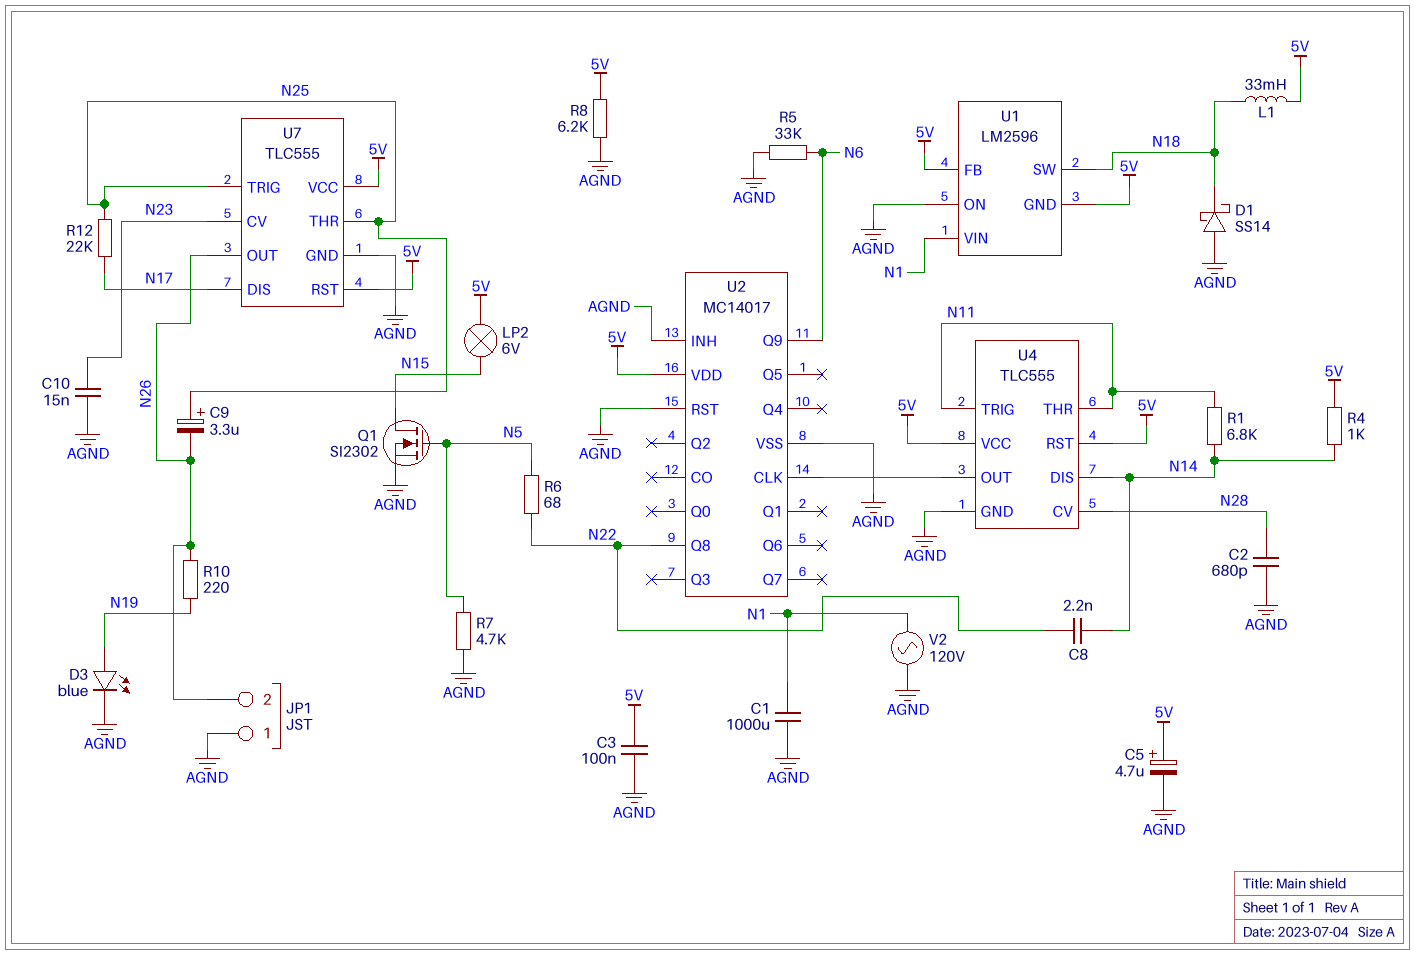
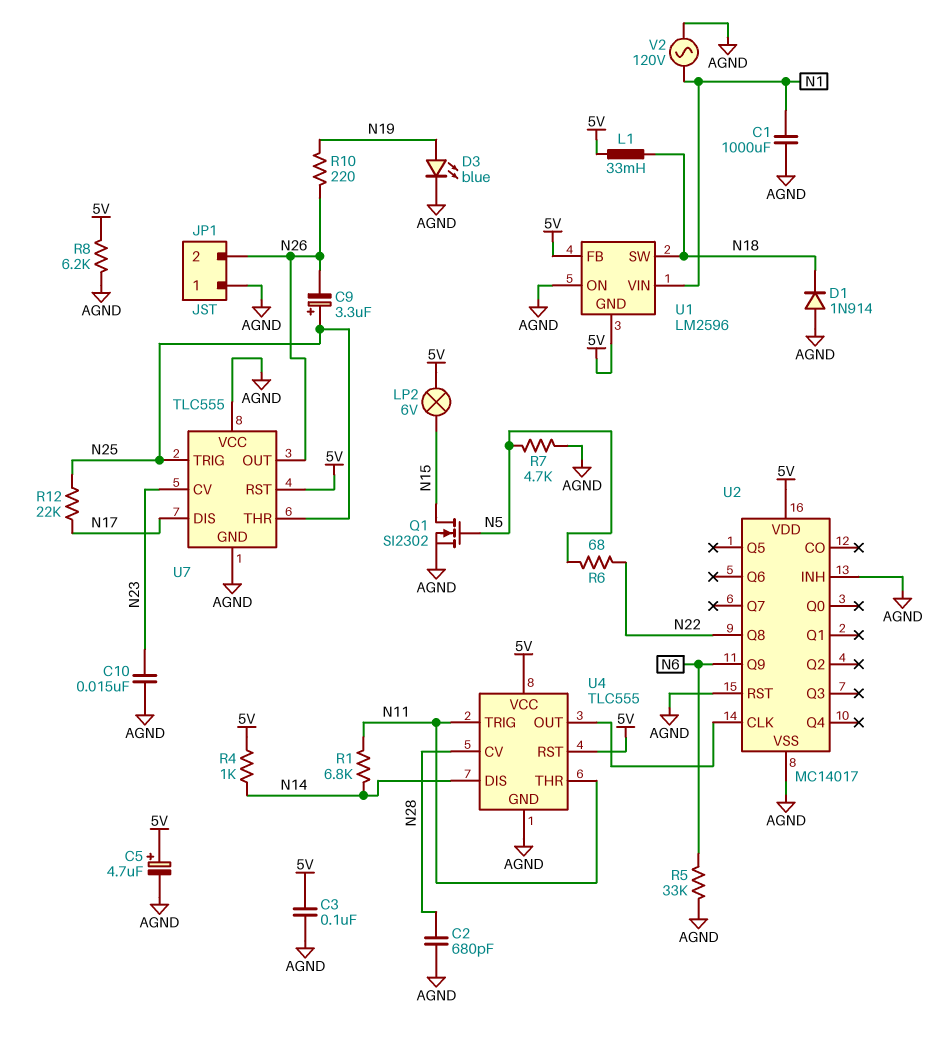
C8: 2.2nF (N14, N22) -> none
D1: schottky SS14 (A AGND, K N18) -> diode 1N914 (A AGND, K N18)
U7 pin VCC: 5V -> AGND

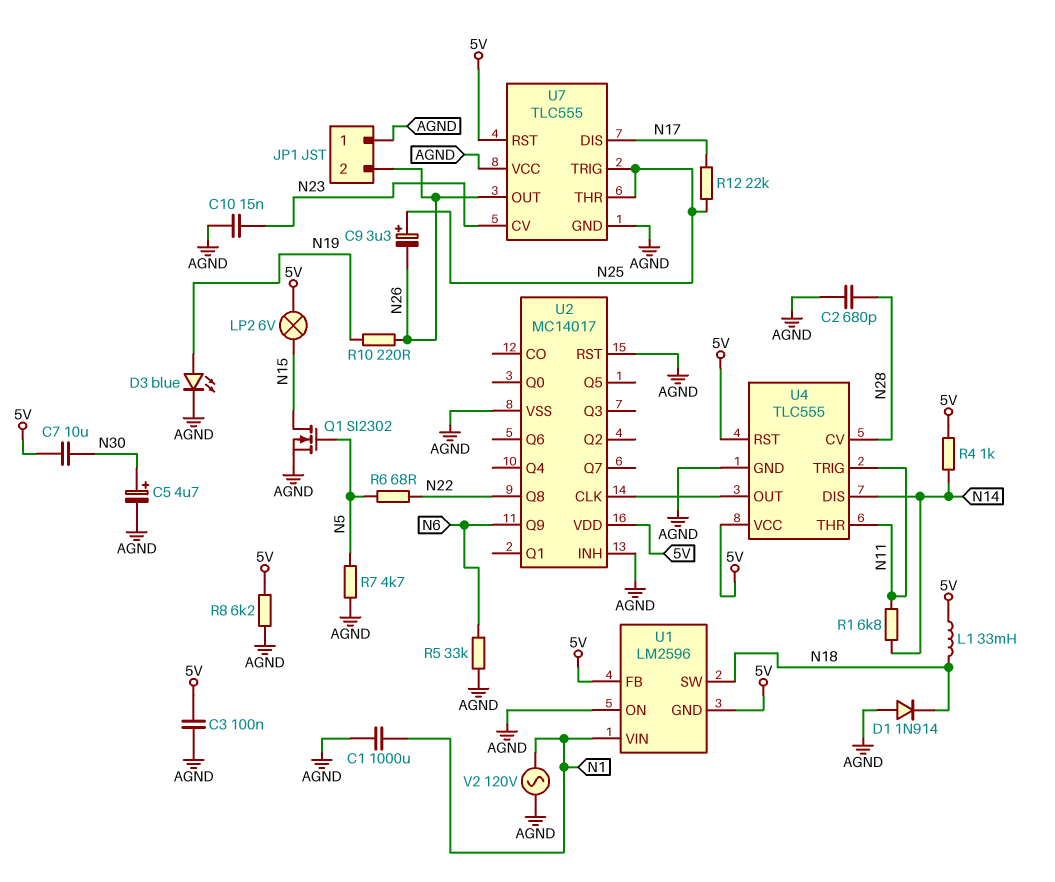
C5: 4.7uF (plus 5V, minus AGND) -> 4.7uF (plus N30, minus AGND)
C7: none -> 10uF (5V, N30)

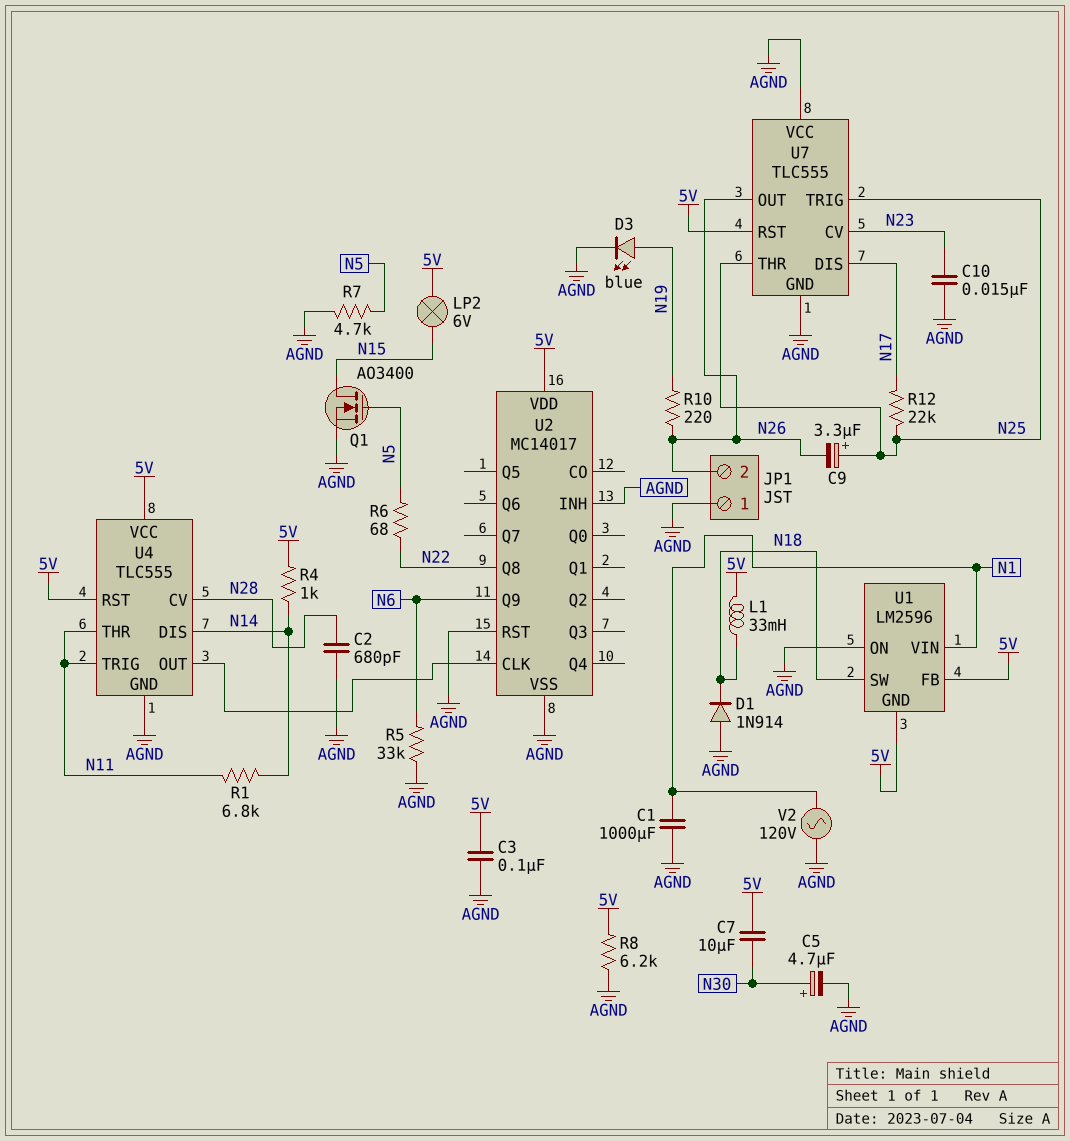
Q1: NMOS SI2302 (G N5, D N15, S AGND) -> NMOS AO3400 (G N5, D N15, S AGND)

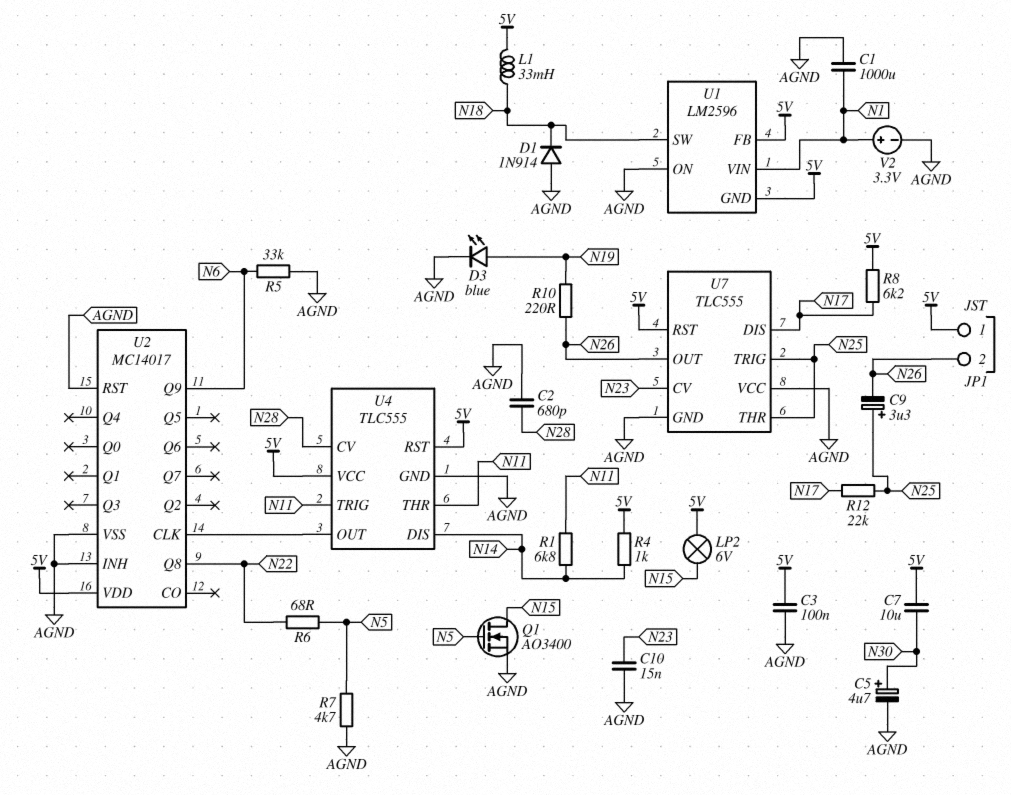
JP1 pin 1: AGND -> 5V
R8: 6.2k (5V, AGND) -> 6.2k (5V, N17)
V2: AC 120V (AGND, N1) -> 3.3V (plus N1, minus AGND)

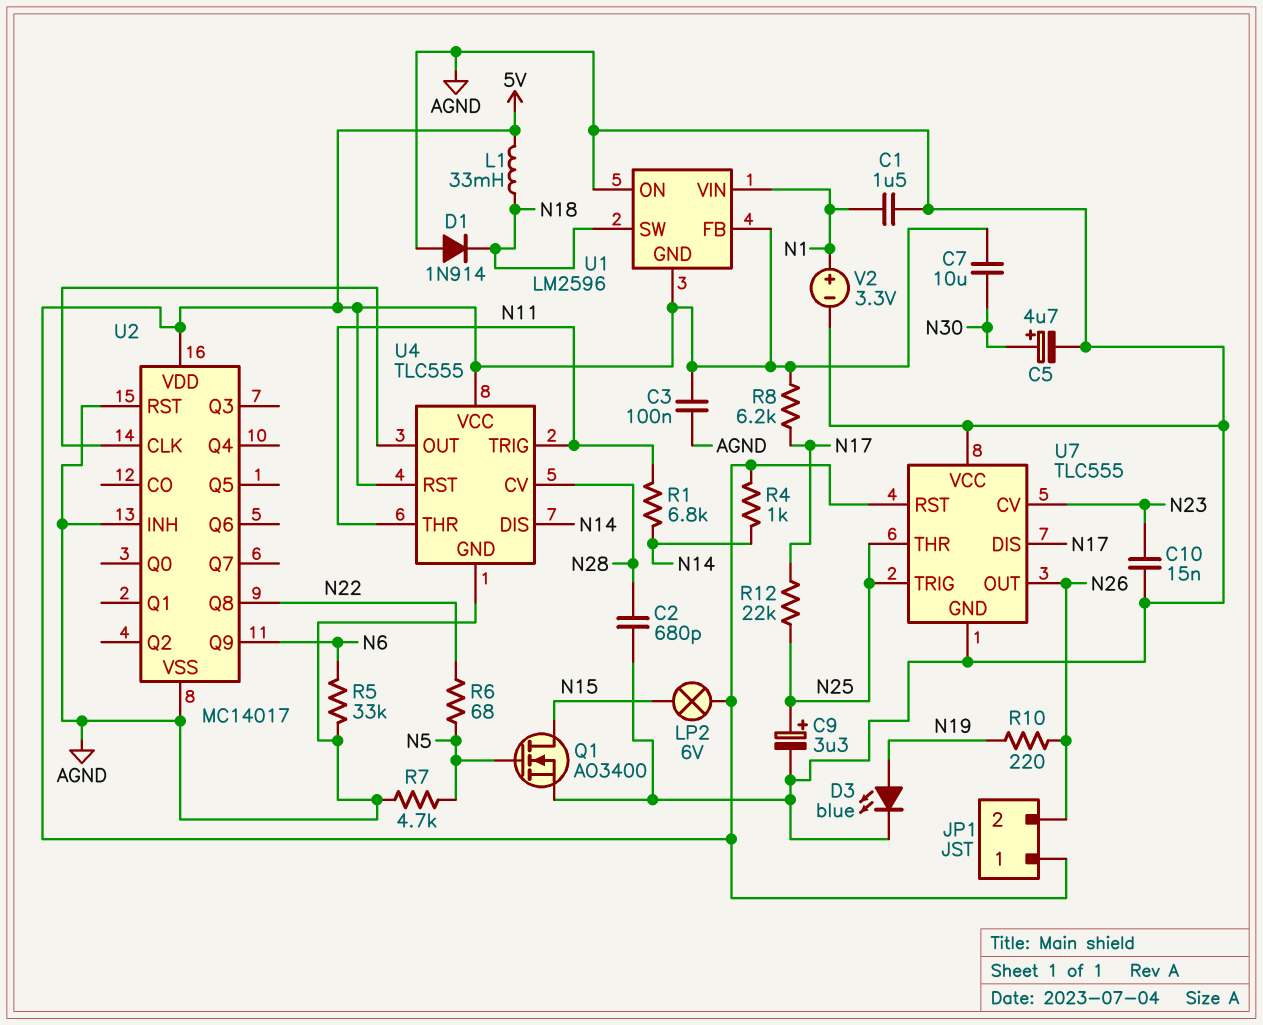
C1: 1000uF (AGND, N1) -> 1.5uF (AGND, N1)
C9: 3.3uF (plus N25, minus N26) -> 3.3uF (plus N25, minus AGND)

